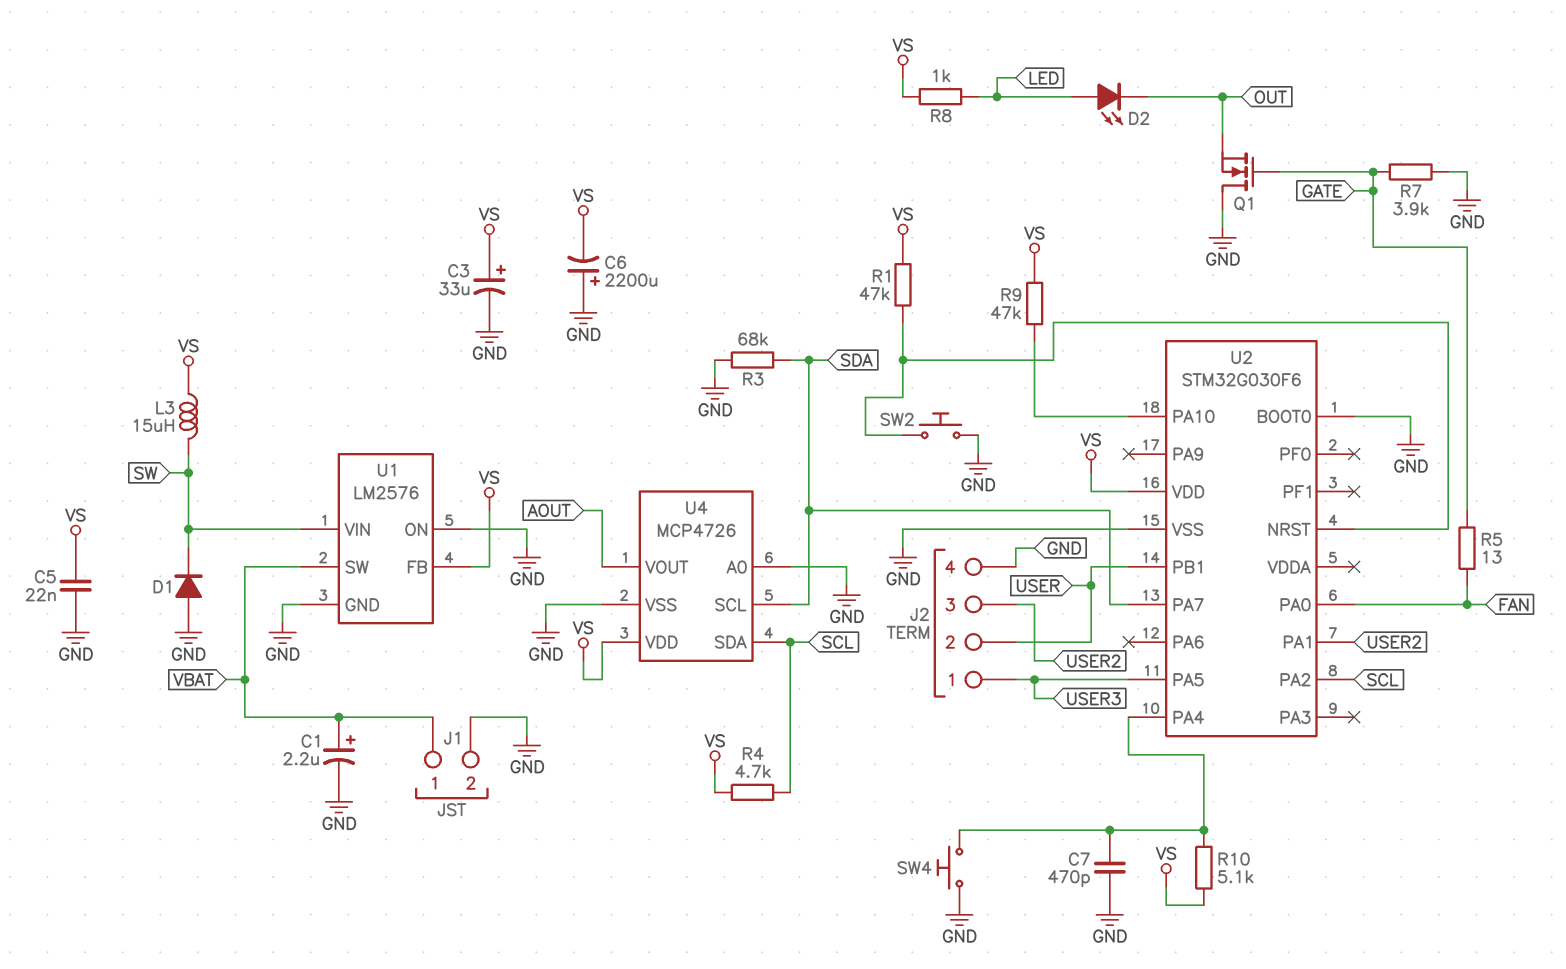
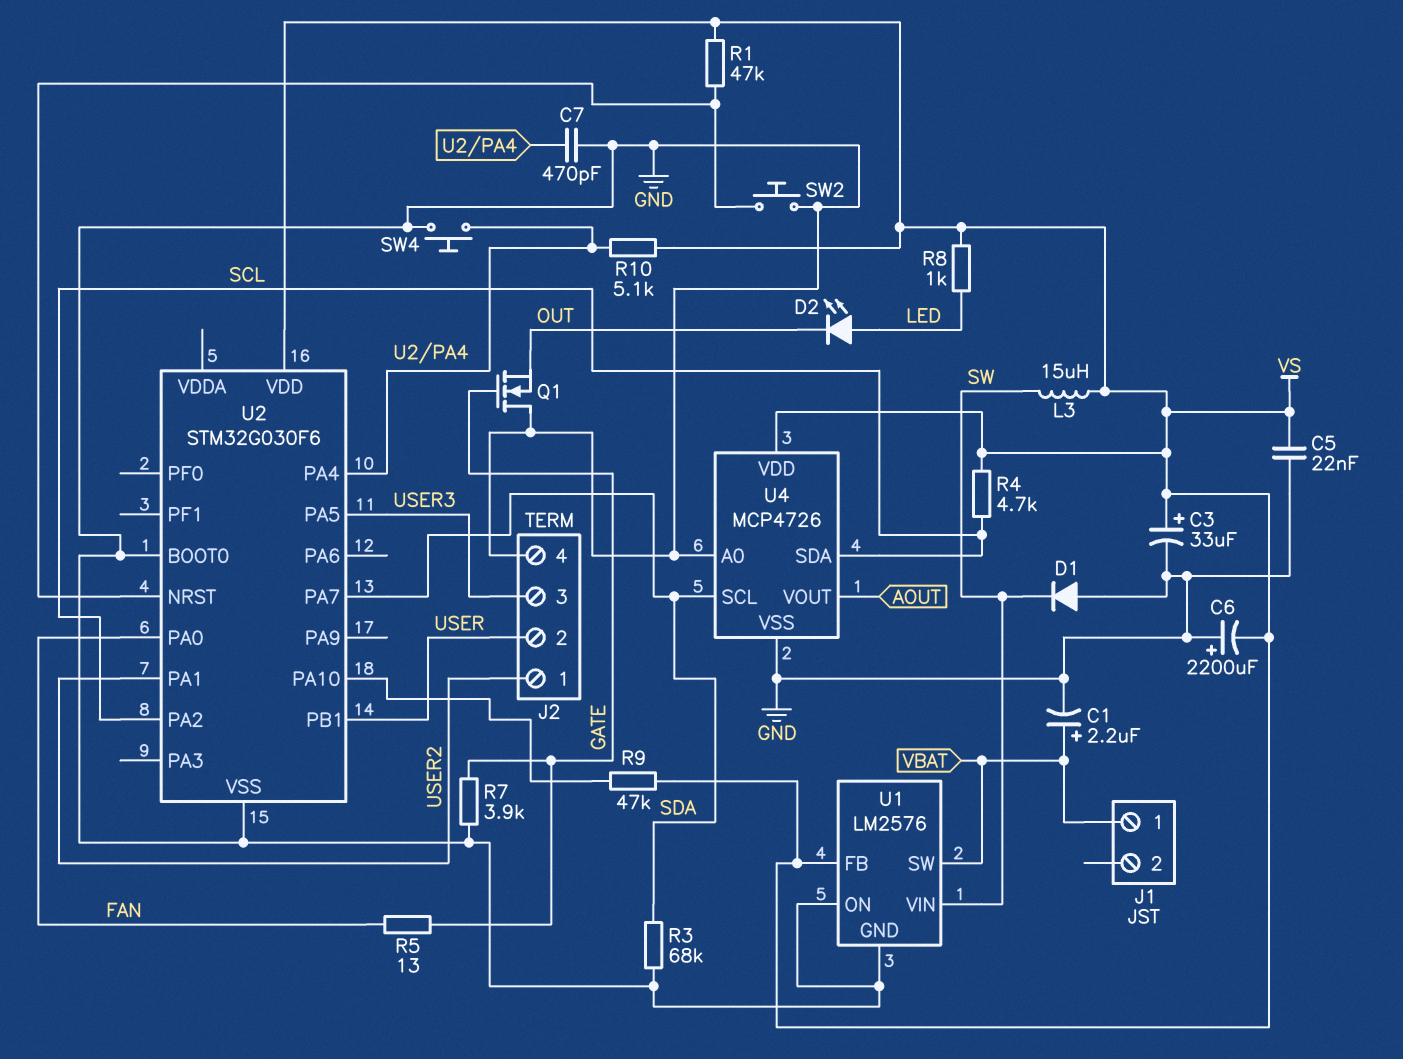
J1 pin 2: GND -> none
J2 pin 1: USER3 -> USER2
J2 pin 3: USER2 -> USER3

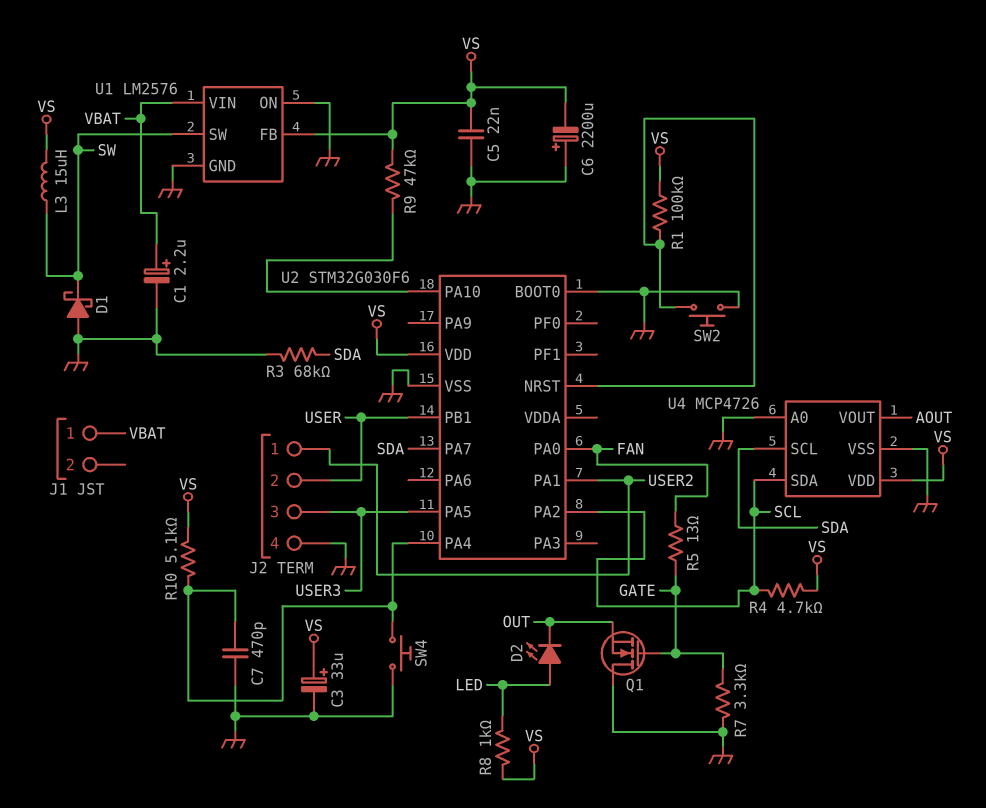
D1: diode (A GND, K SW) -> schottky (A GND, K SW)
R1: 47k (U2/NRST, VS) -> 100k (U2/NRST, VS)
R7: 3.9k (GATE, GND) -> 3.3k (GATE, GND)
U1 pin SW: VBAT -> SW
U1 pin VIN: SW -> VBAT

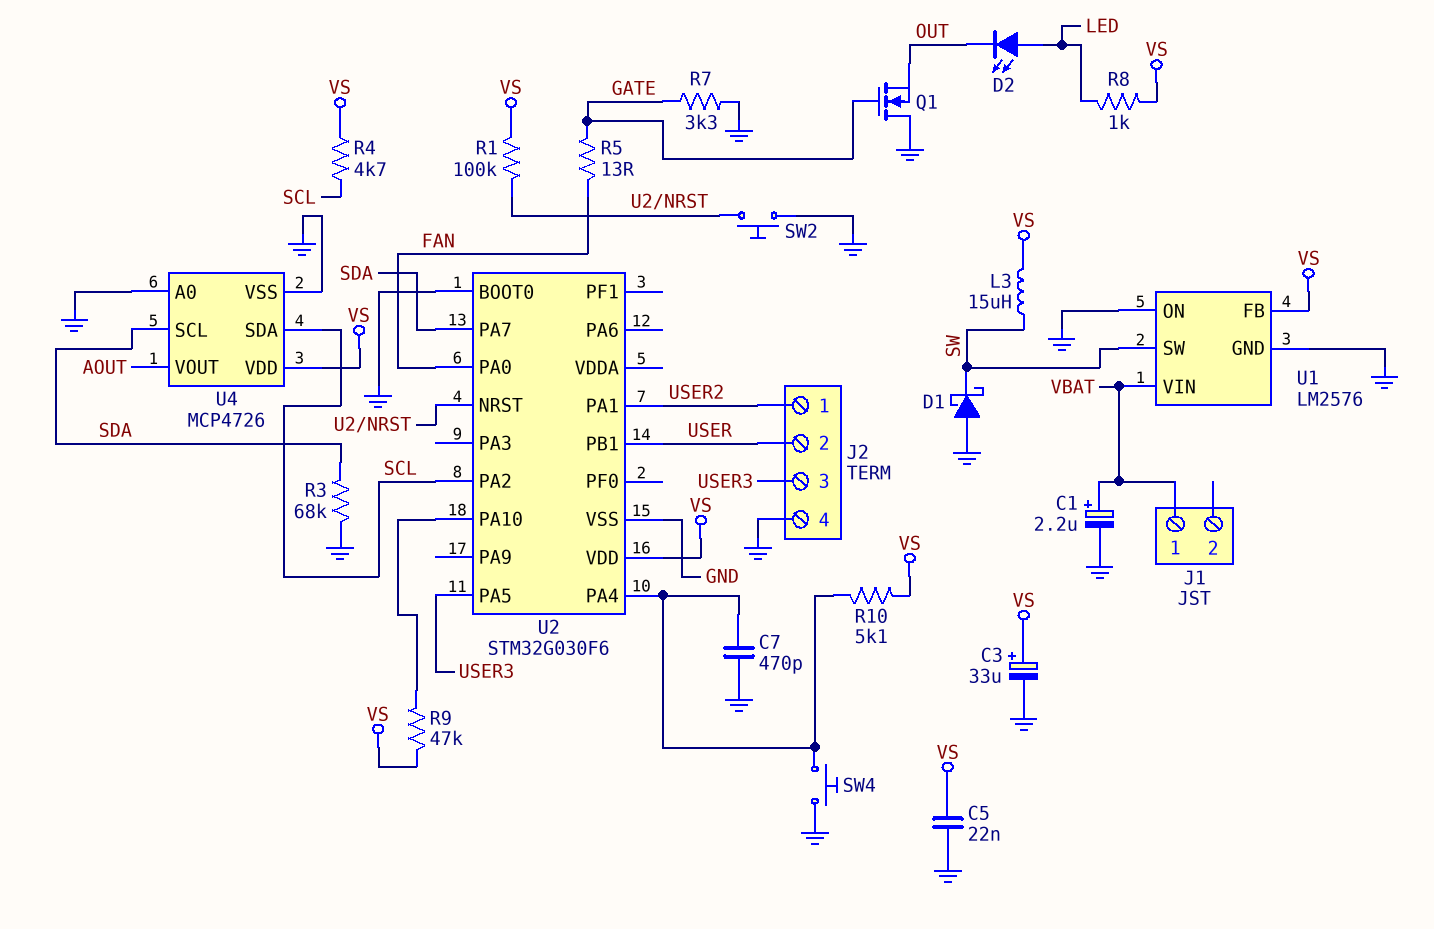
C6: 2200uF (plus GND, minus VS) -> none

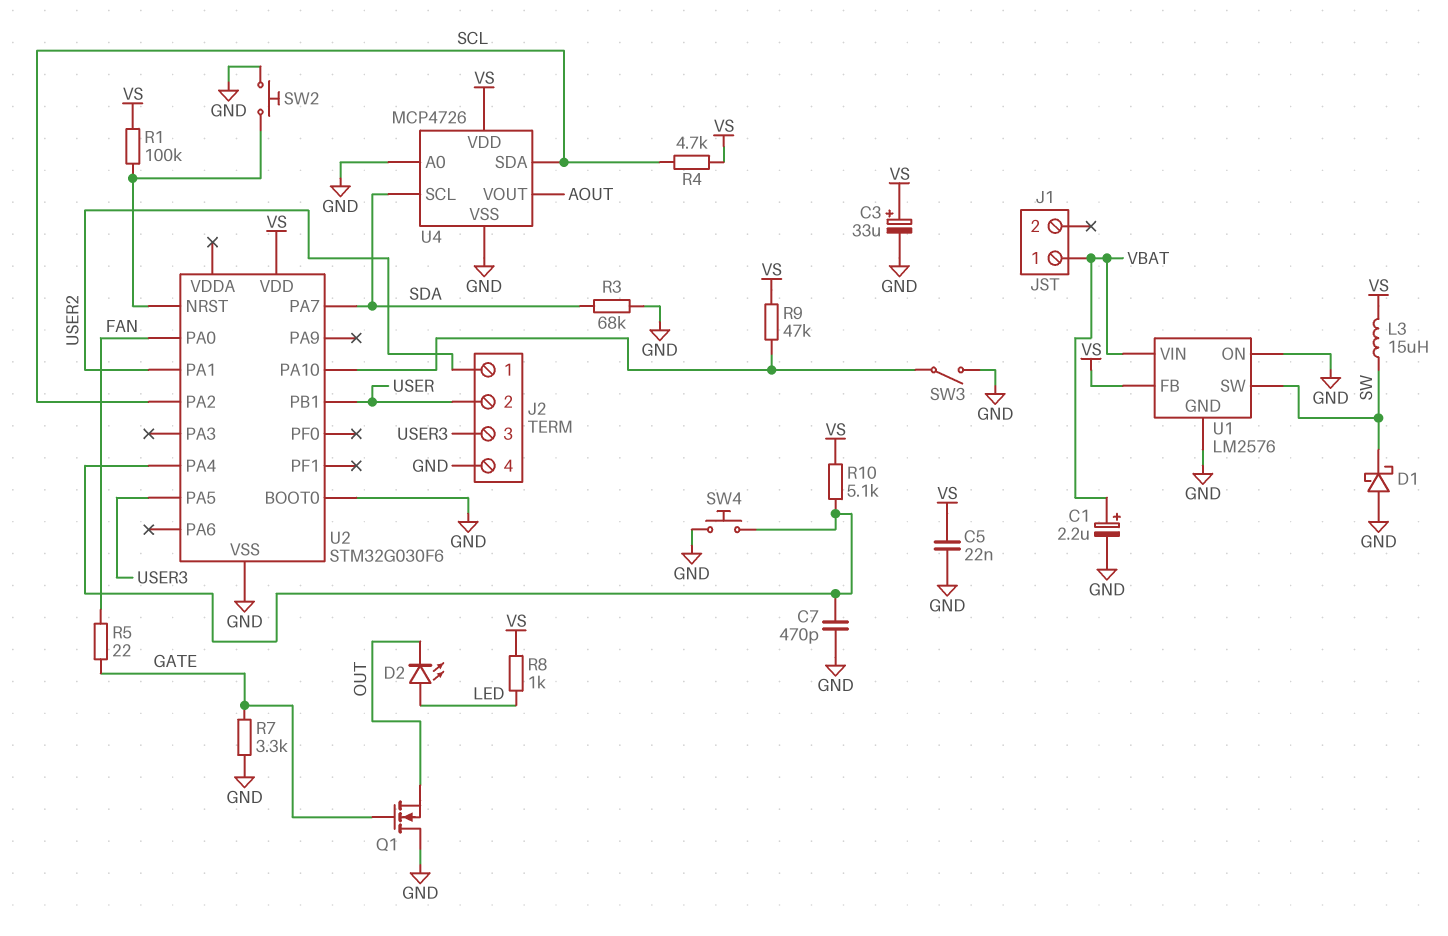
R5: 13 (FAN, GATE) -> 22 (FAN, GATE)
SW3: none -> switch (GND, U2/PA10)

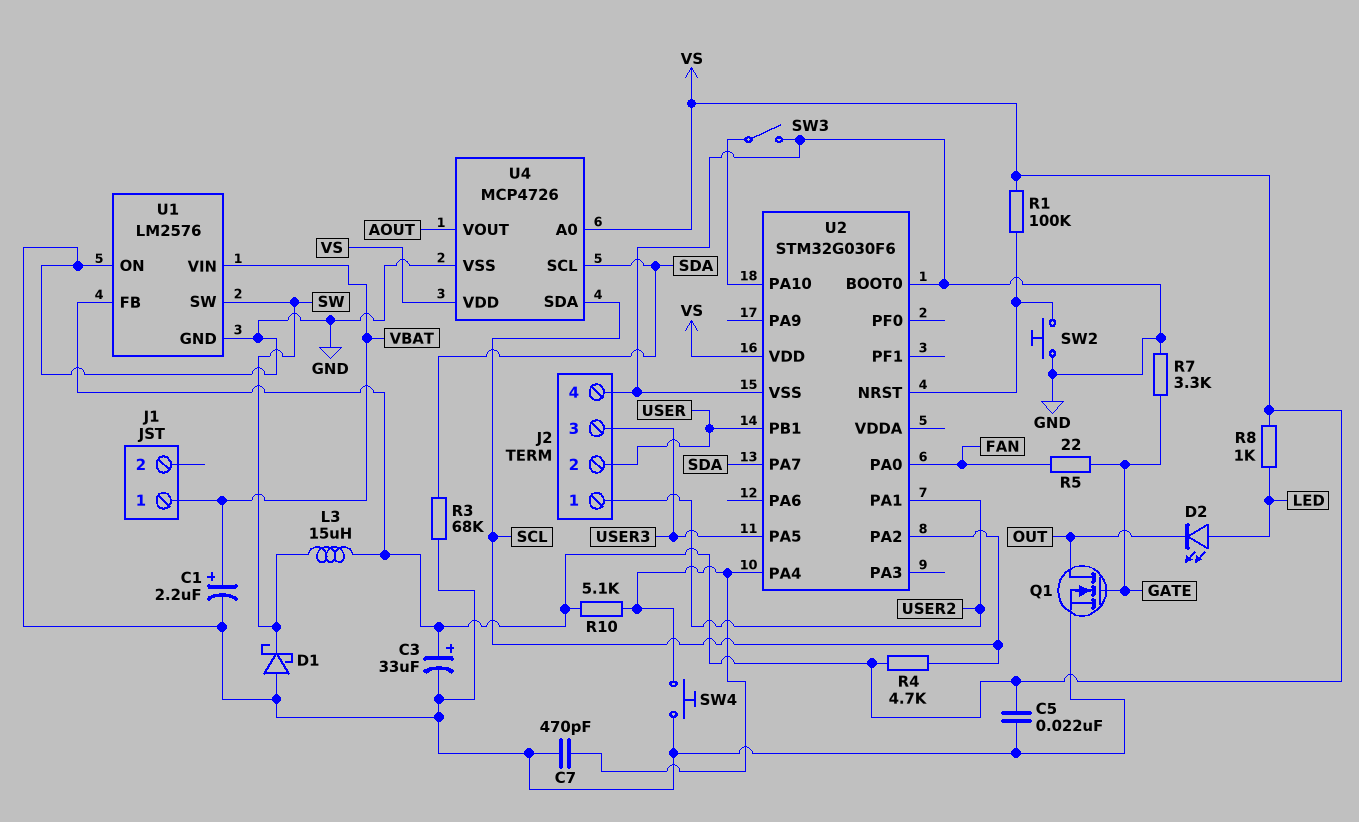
Q1: NMOS (G GATE, D GND, S OUT) -> NMOS (G GATE, D OUT, S GND)
R9: 47k (U2/PA10, VS) -> none
U4 pin A0: GND -> VS

